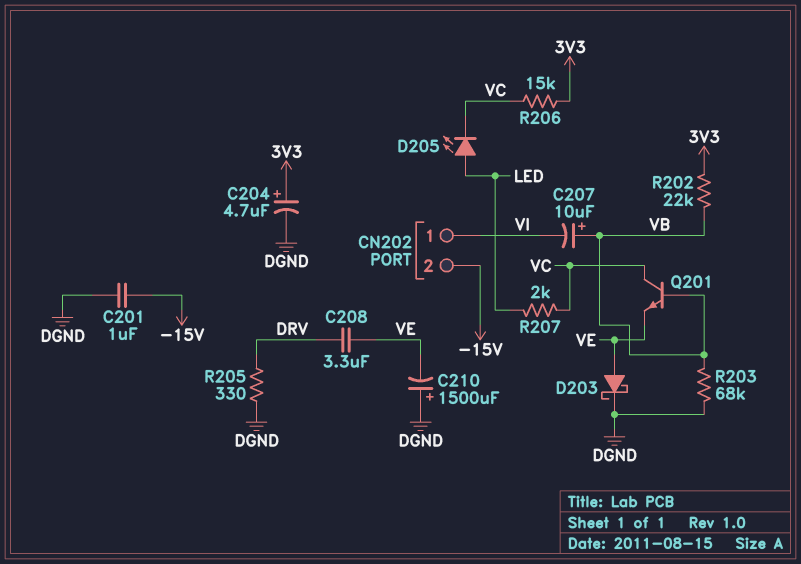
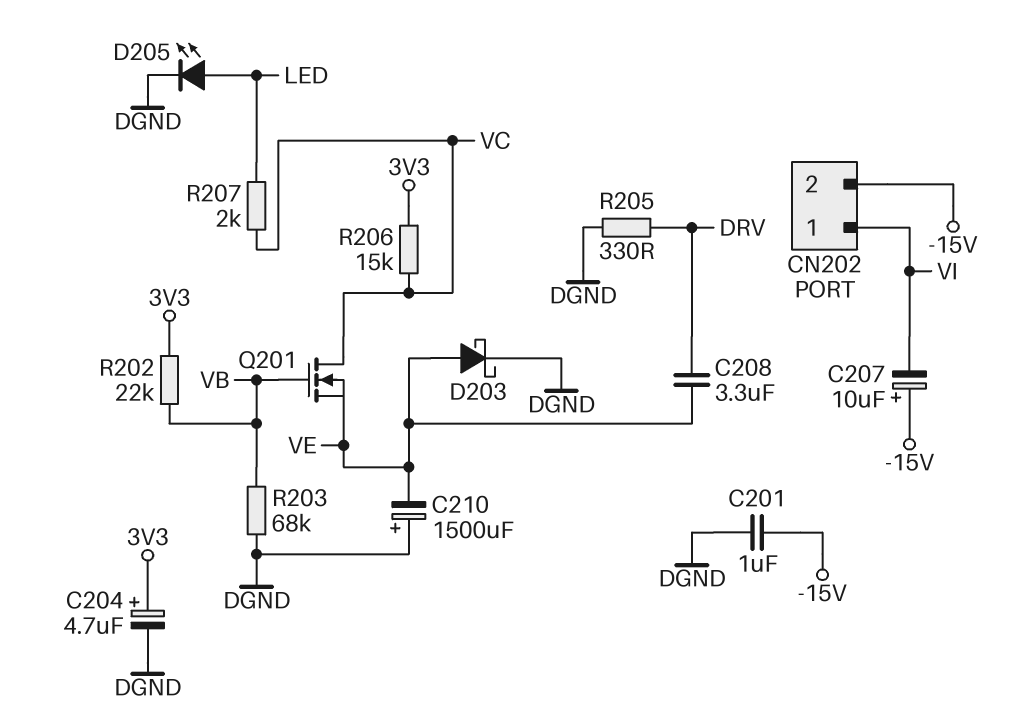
C207: 10uF (plus VB, minus VI) -> 10uF (plus -15V, minus VI)
D205: LED (A LED, K VC) -> LED (A LED, K DGND)
Q201: NPN (B VB, C VC, E VE) -> NMOS (G VB, D VC, S VE)

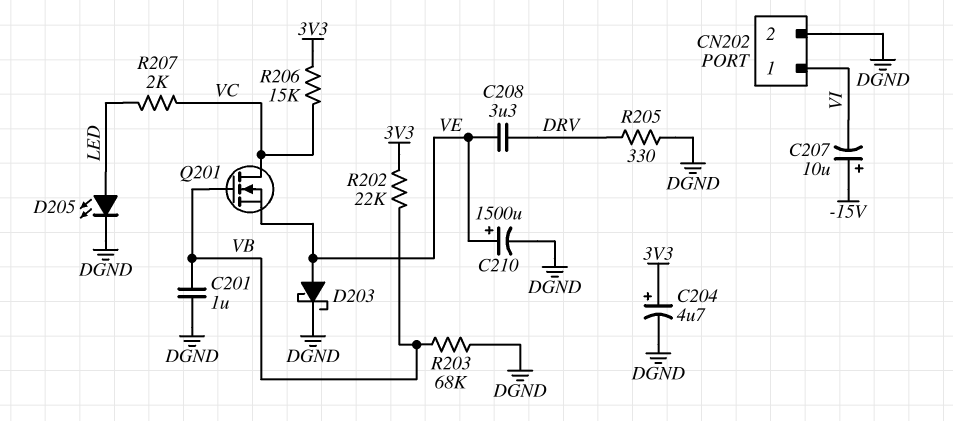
C201: 1uF (-15V, DGND) -> 1uF (DGND, VB)
C210: 1500uF (plus DGND, minus VE) -> 1500uF (plus VE, minus DGND)
CN202 pin 2: -15V -> DGND

